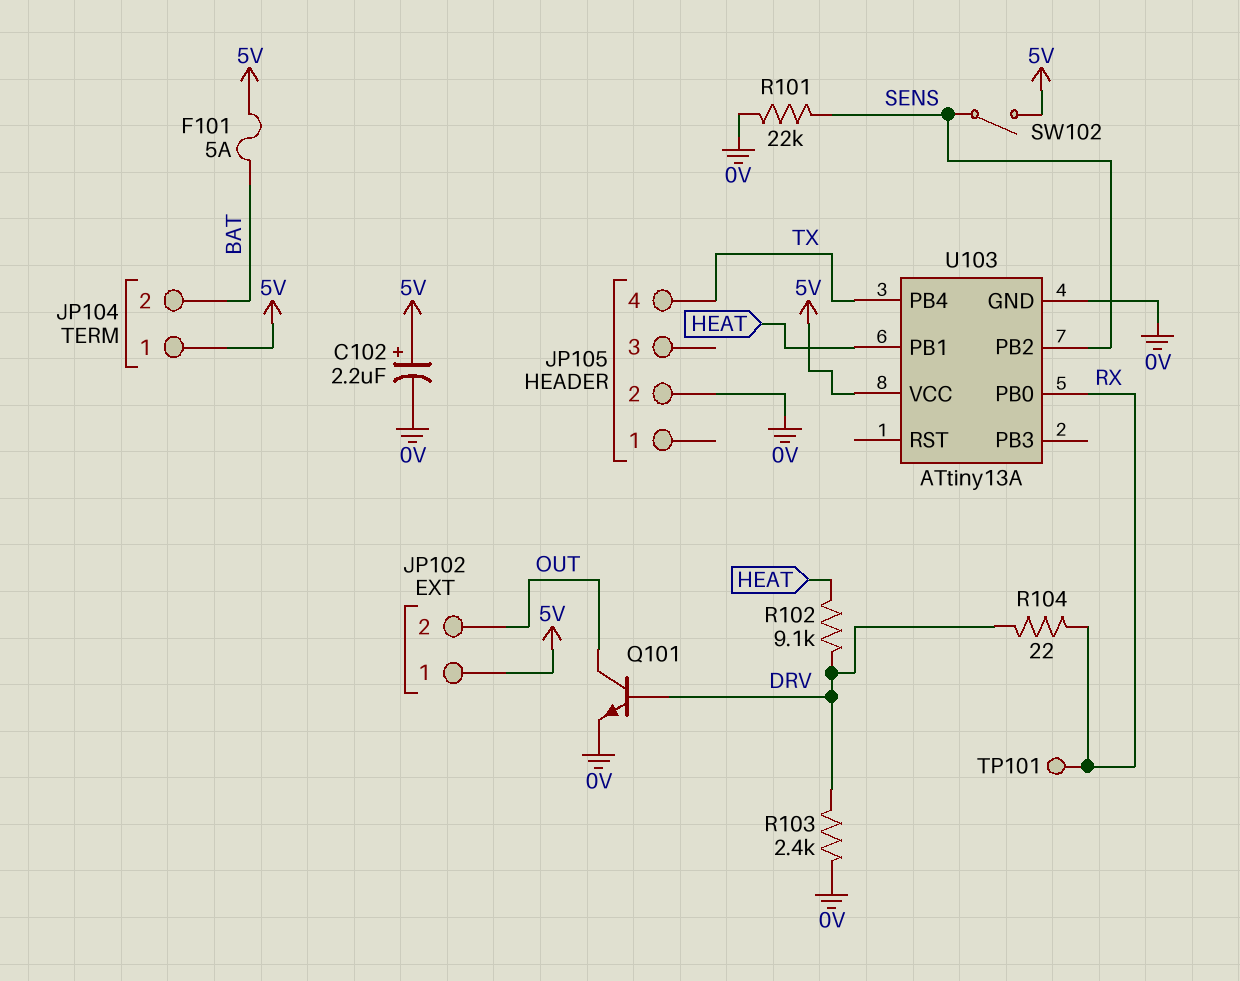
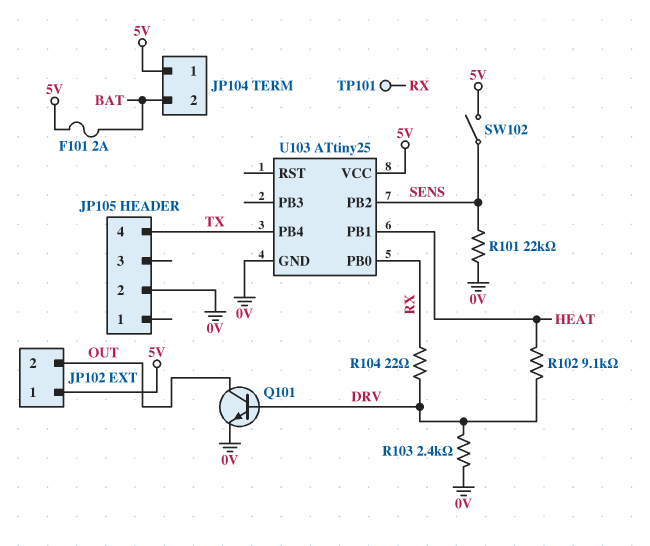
C102: 2.2uF (plus 5V, minus 0V) -> none
F101: 5A (5V, BAT) -> 2A (5V, BAT)
U103: ATtiny13A -> ATtiny25

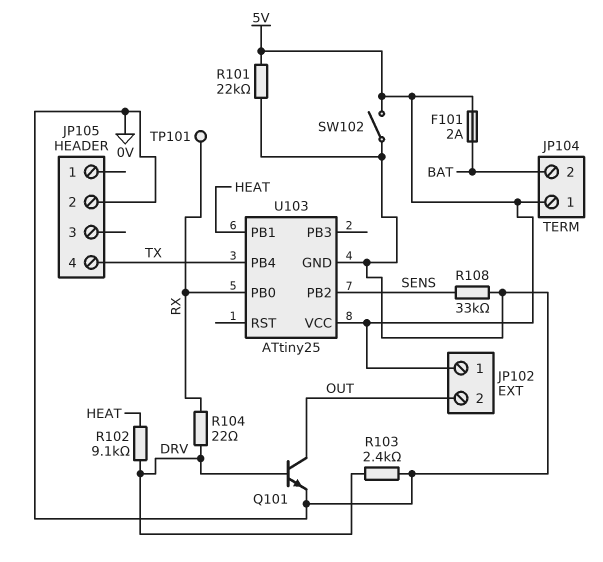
R101: 22k (0V, SENS) -> 22k (0V, 5V)
R108: none -> 33k (0V, SENS)
SW102: switch (5V, SENS) -> switch (0V, 5V)

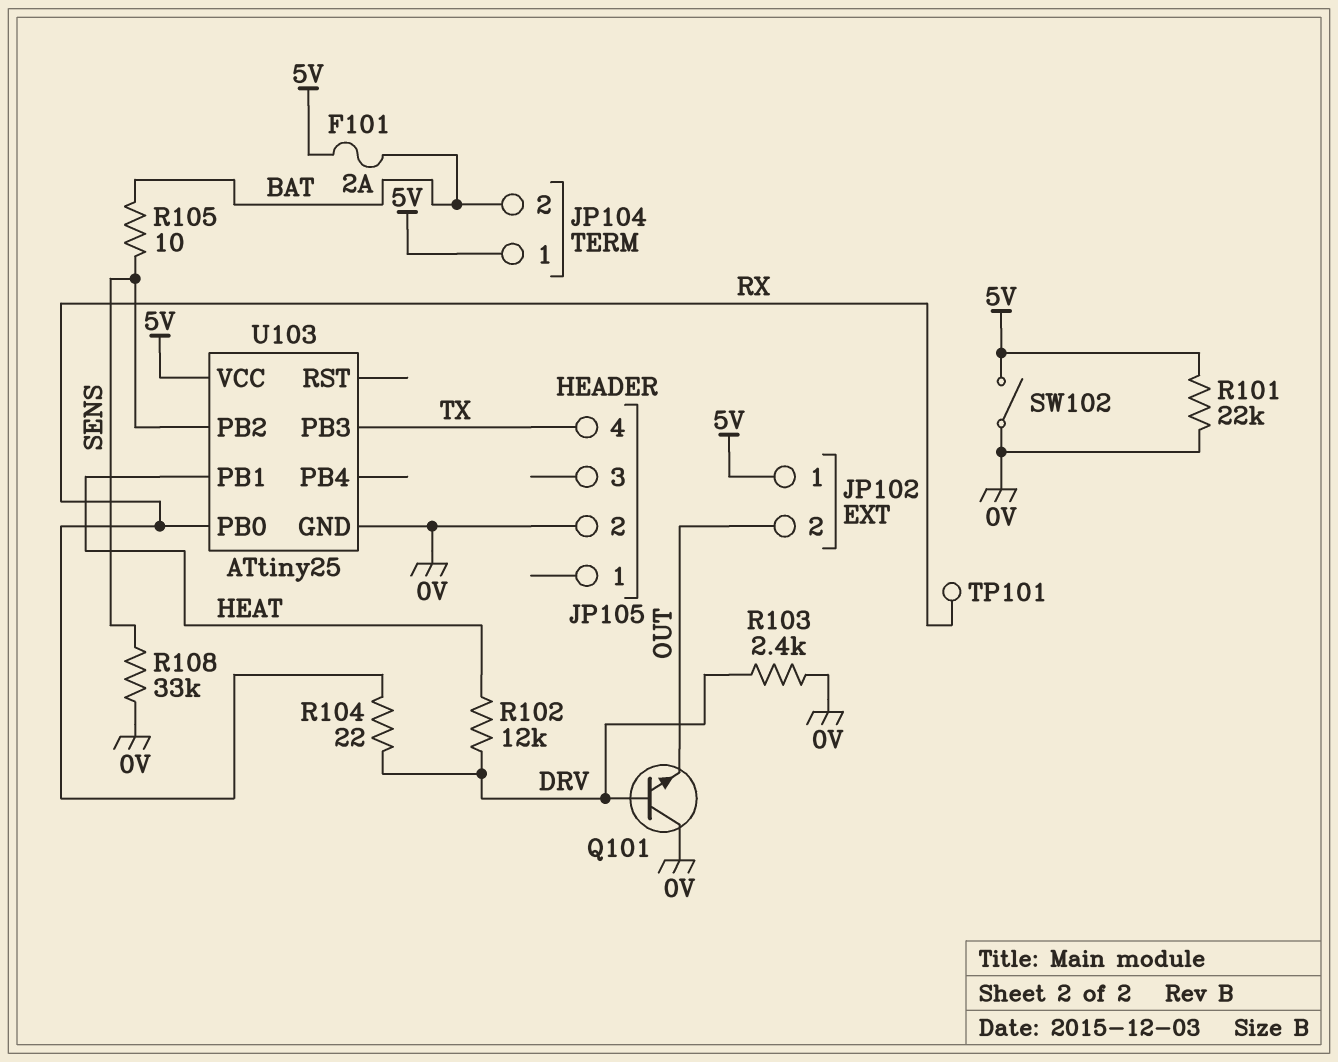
Q101: NPN (B DRV, C OUT, E 0V) -> NPN (B DRV, C 0V, E OUT)
R102: 9.1k (DRV, HEAT) -> 12k (DRV, HEAT)
R105: none -> 10 (BAT, SENS)
U103 pin PB3: none -> TX
U103 pin PB4: TX -> none

